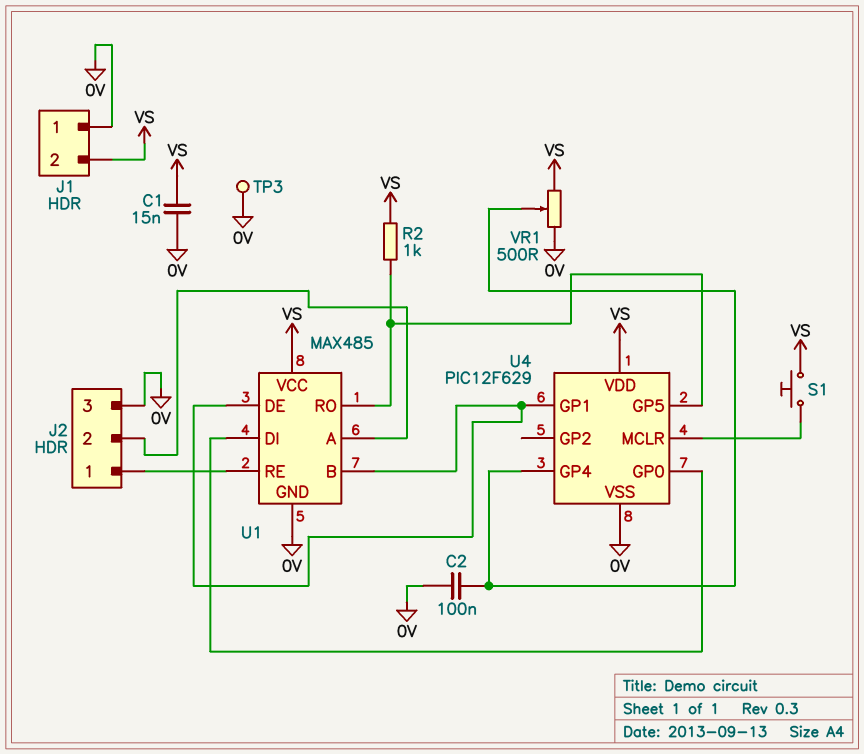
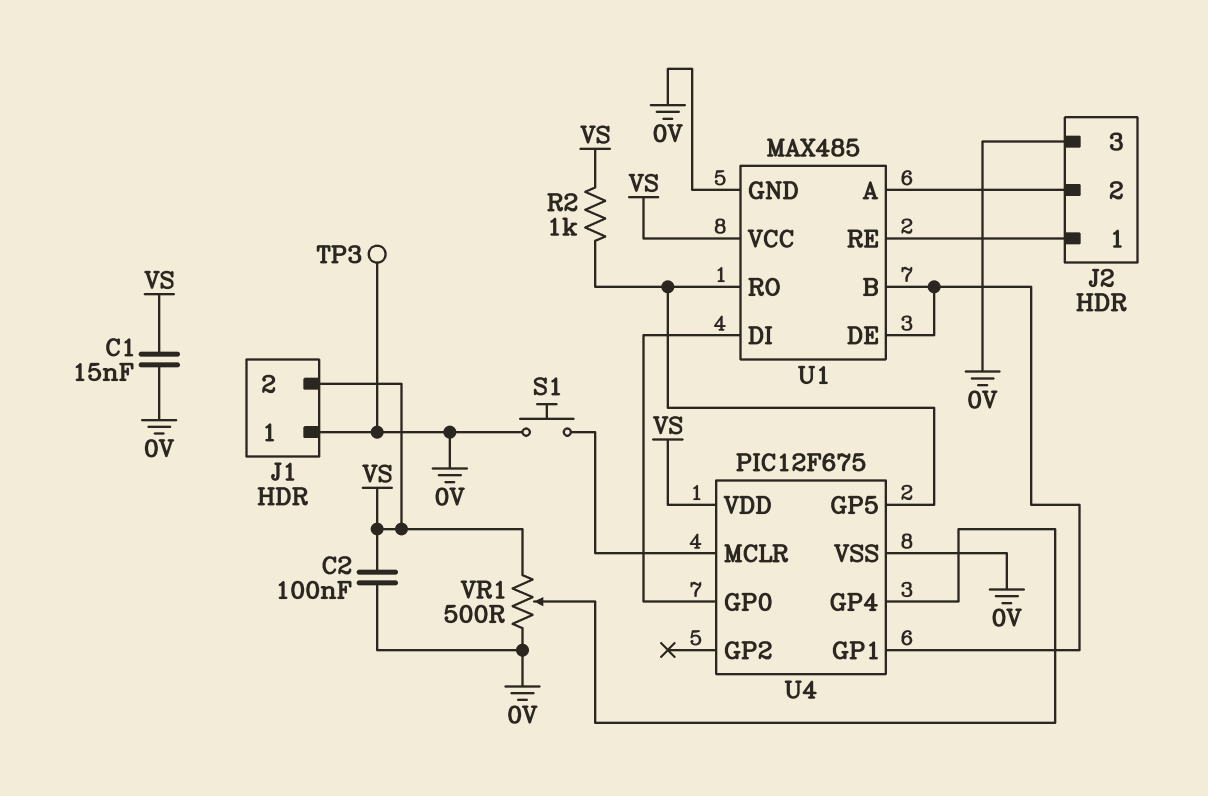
C2: 100nF (0V, U4/GP4) -> 100nF (0V, VS)
S1: button (U4/MCLR, VS) -> button (0V, U4/MCLR)
U4: PIC12F629 -> PIC12F675

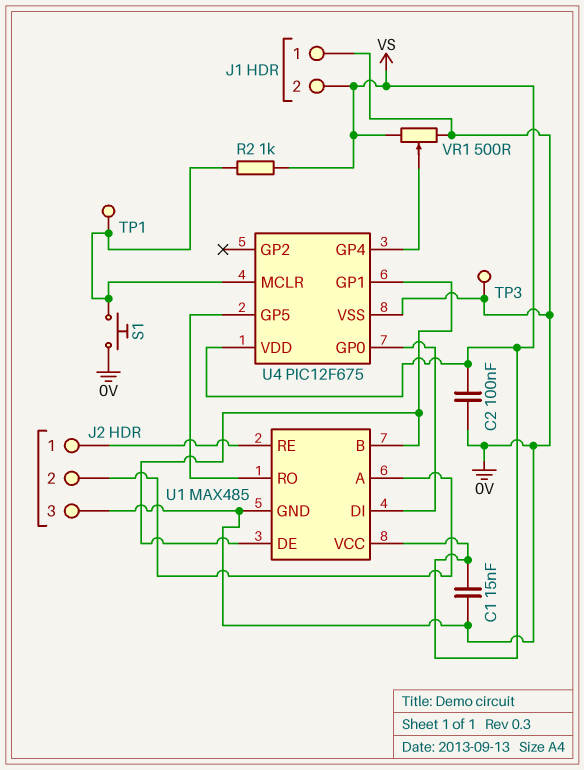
R2: 1k (U1/RO, VS) -> 1k (U4/MCLR, VS)
TP1: none -> test point (U4/MCLR)

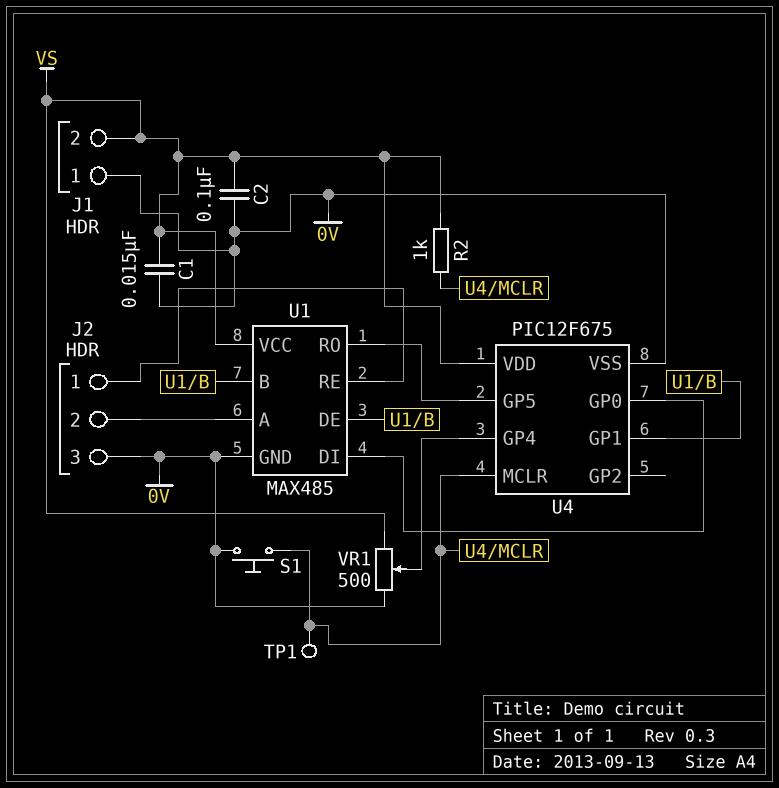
TP3: test point (0V) -> none

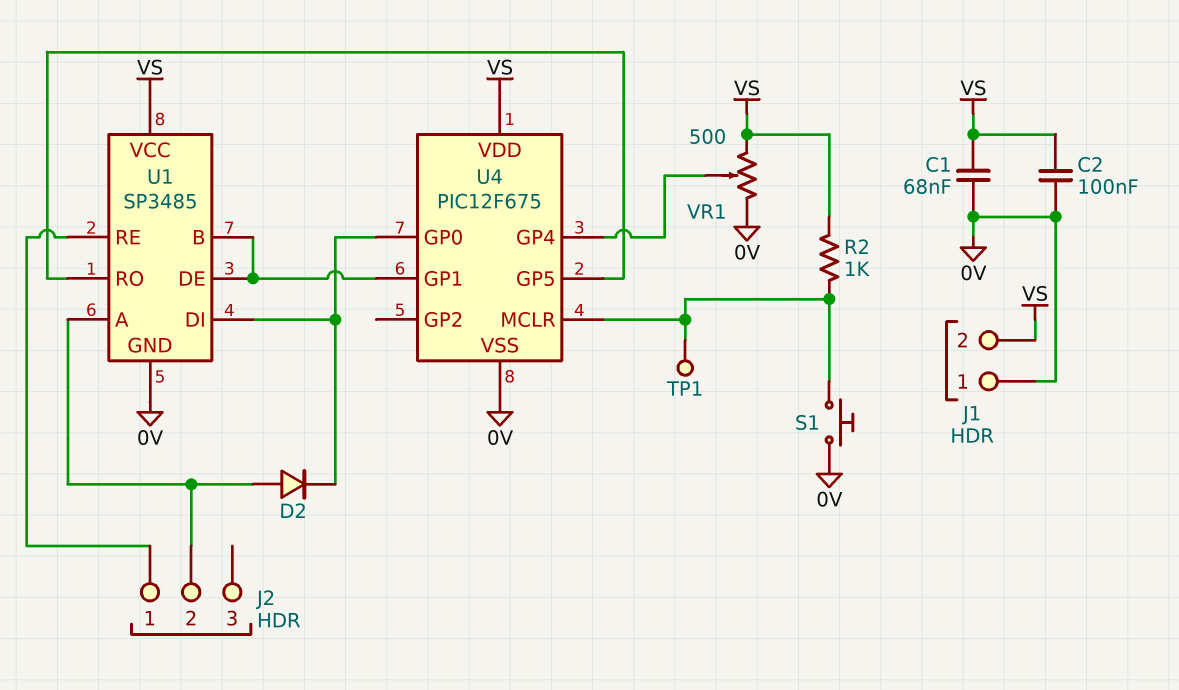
C1: 15nF (0V, VS) -> 68nF (0V, VS)
D2: none -> diode (A J2/2, K U1/DI)
J2 pin 3: 0V -> none
U1: MAX485 -> SP3485

